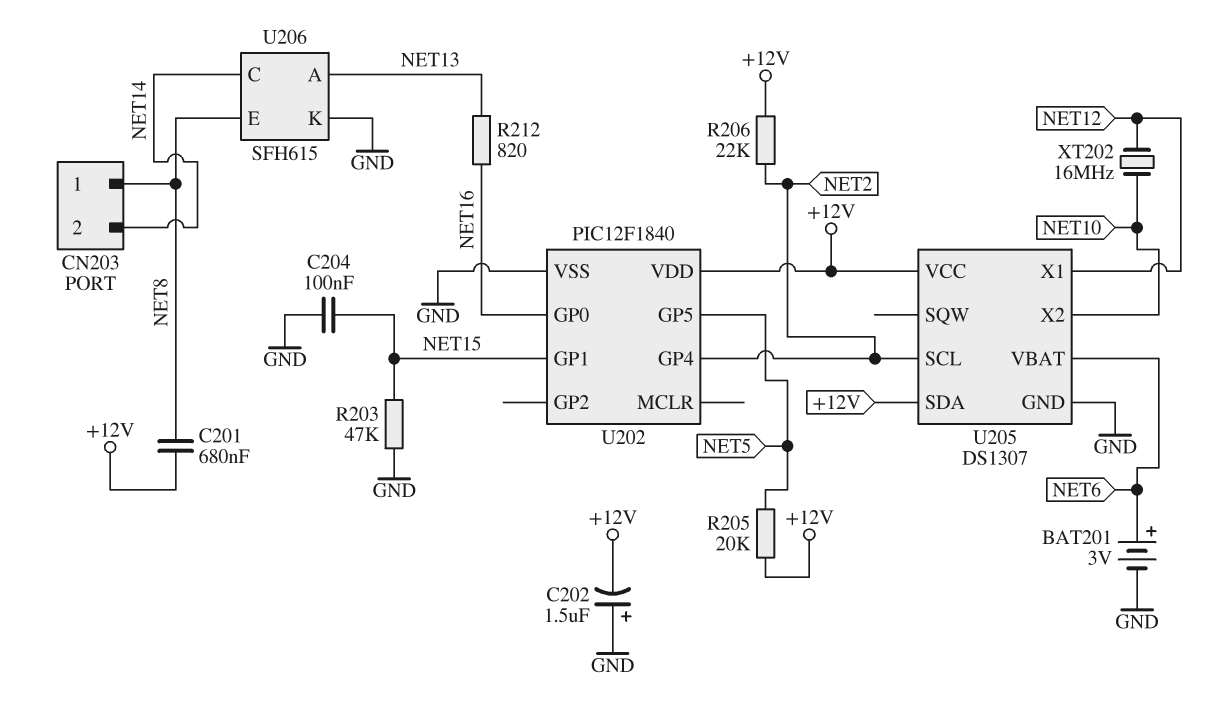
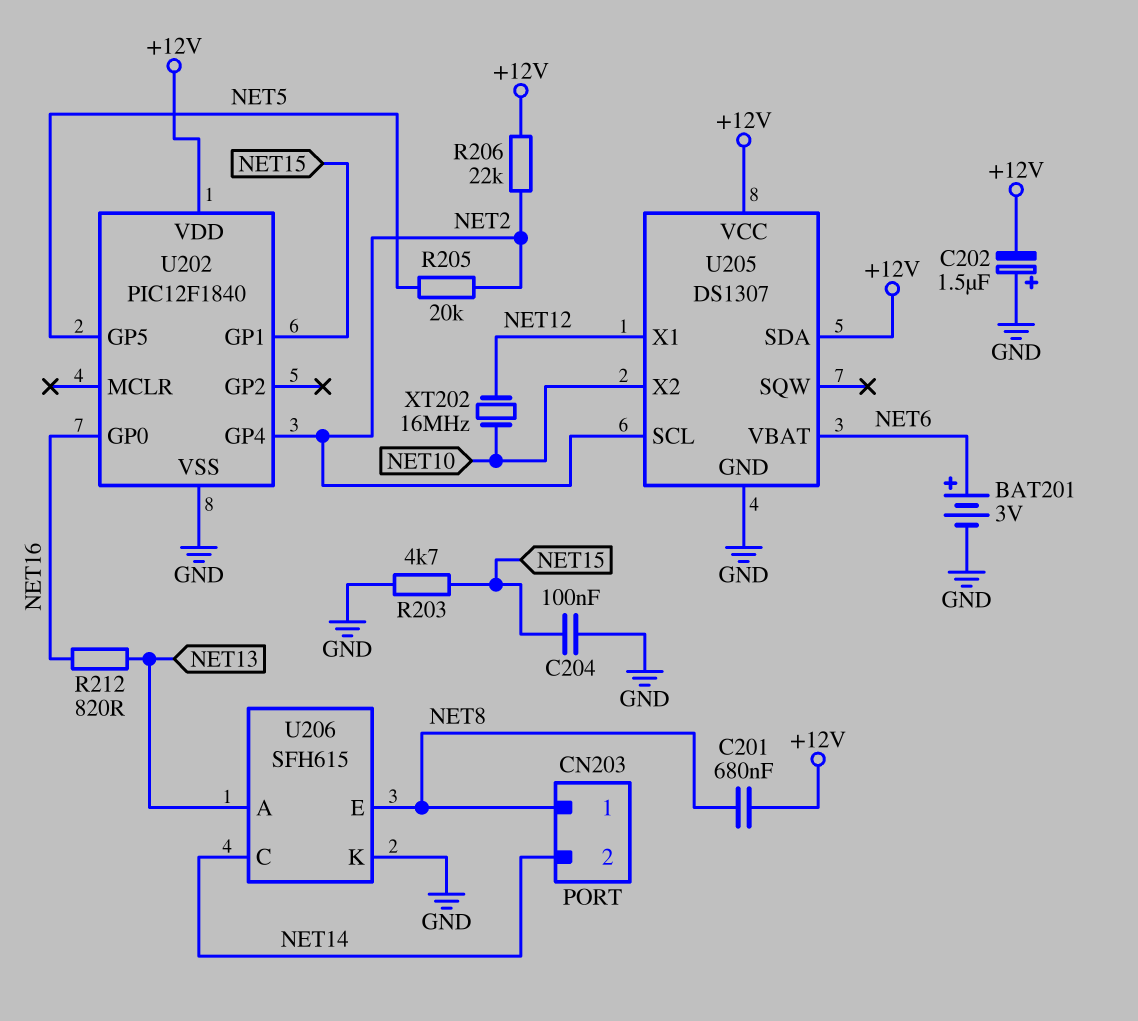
R203: 47k (GND, NET15) -> 4.7k (GND, NET15)
R205: 20k (+12V, NET5) -> 20k (NET2, NET5)

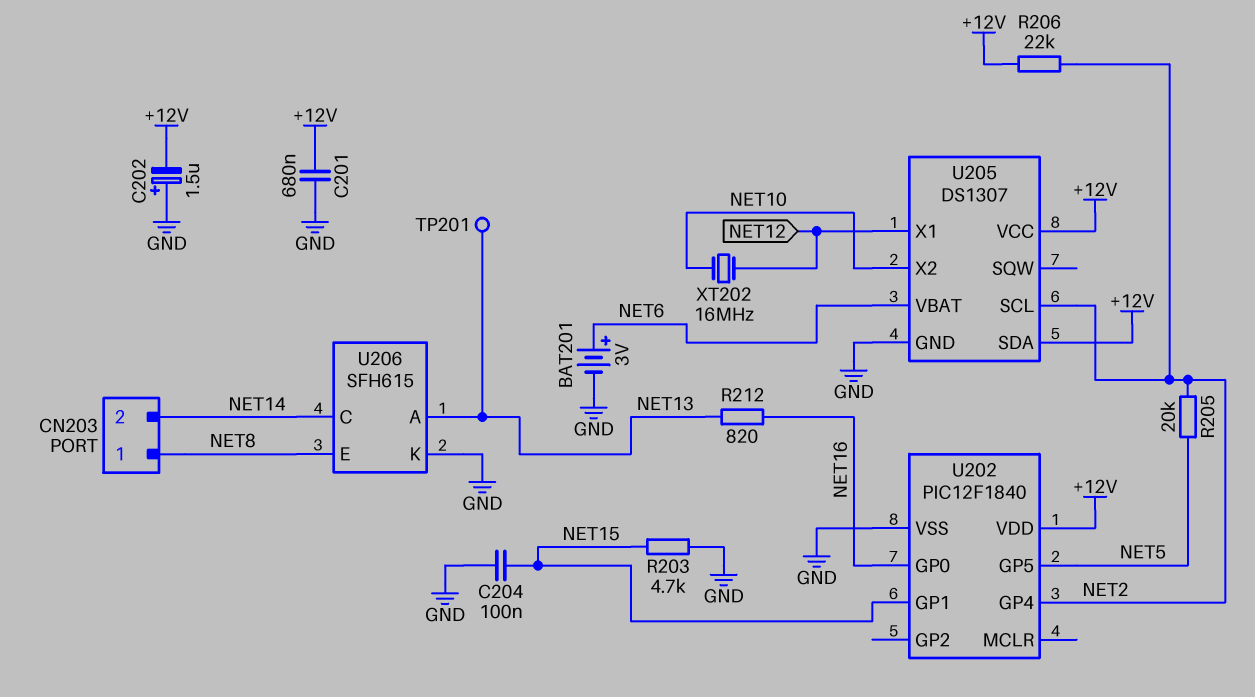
C201: 680nF (+12V, NET8) -> 680nF (+12V, GND)
TP201: none -> test point (NET13)

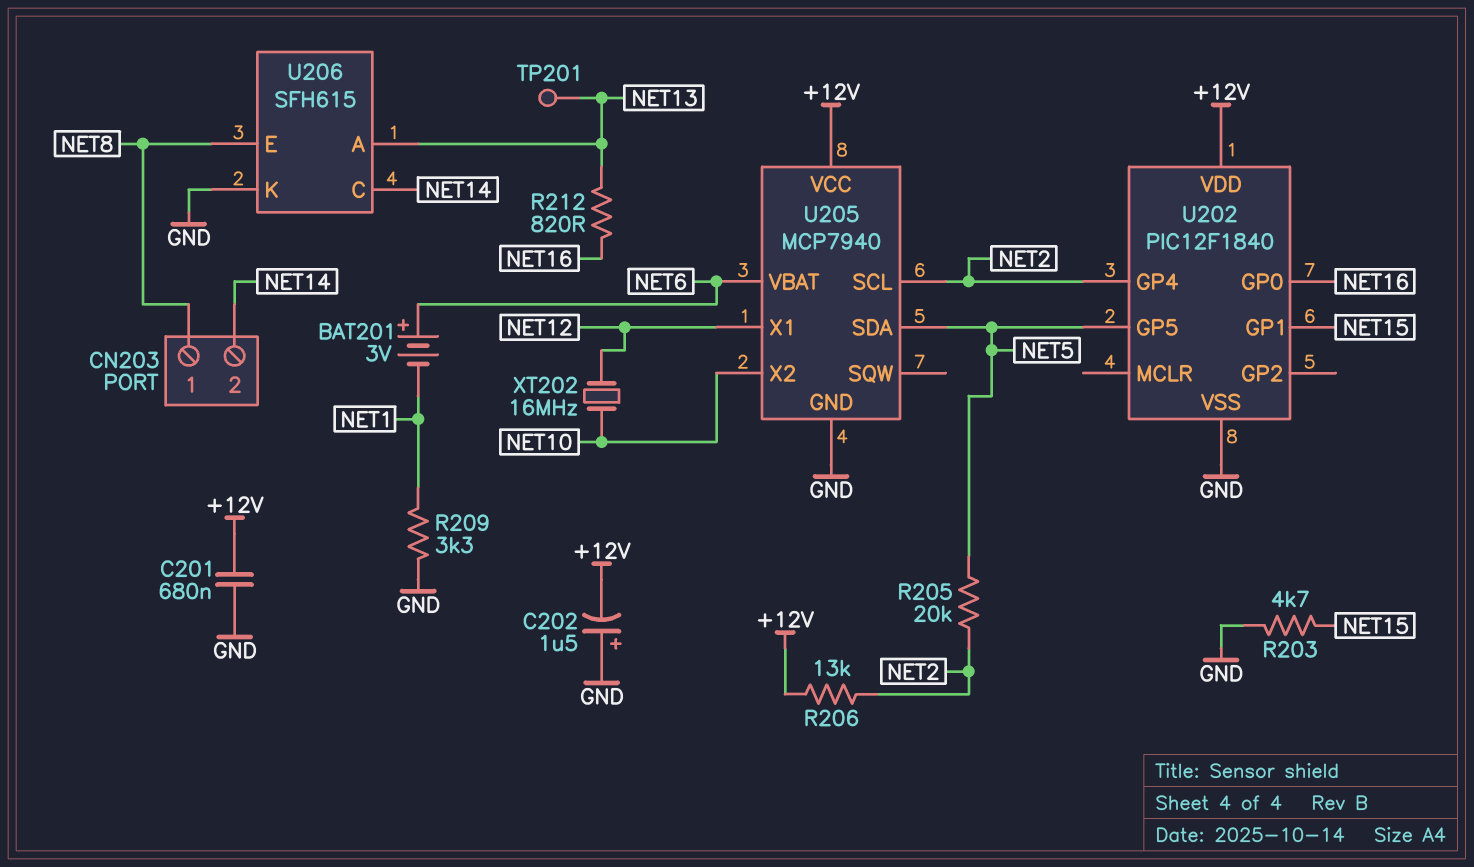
BAT201: 3V (plus NET6, minus GND) -> 3V (plus NET6, minus NET1)
C204: 100nF (GND, NET15) -> none
R206: 22k (+12V, NET2) -> 13k (+12V, NET2)
R209: none -> 3.3k (GND, NET1)
U205: DS1307 -> MCP7940
U205 pin SDA: +12V -> NET5

